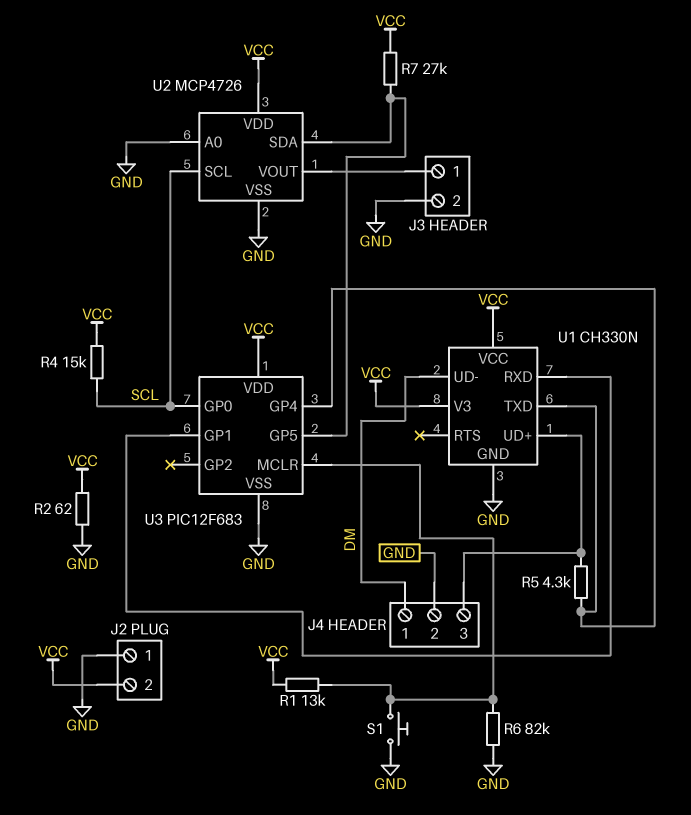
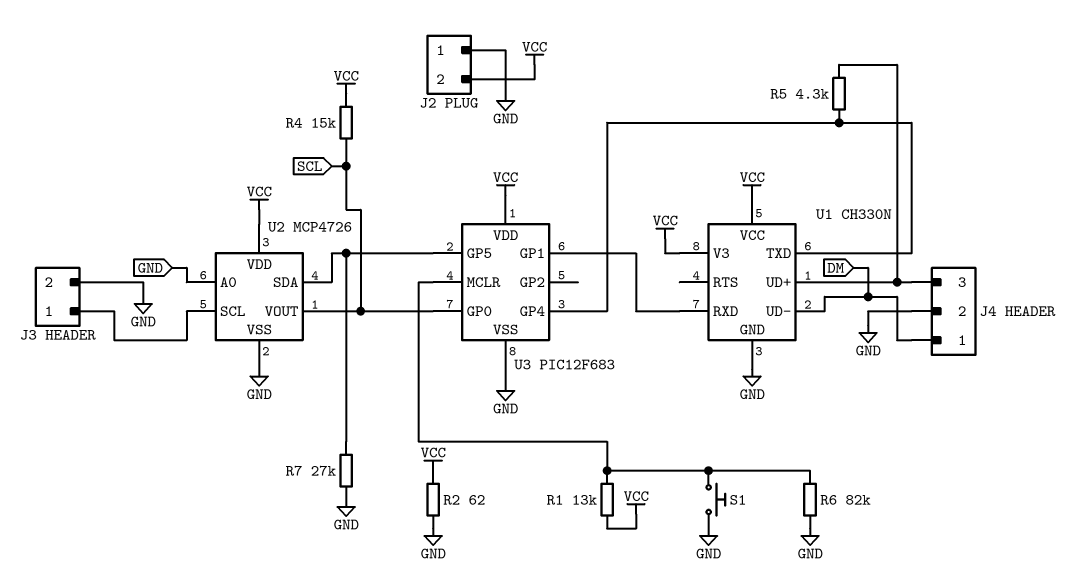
R7: 27k (U2/SDA, VCC) -> 27k (GND, U2/SDA)
U2 pin SCL: SCL -> J3/1
U2 pin VOUT: J3/1 -> SCL

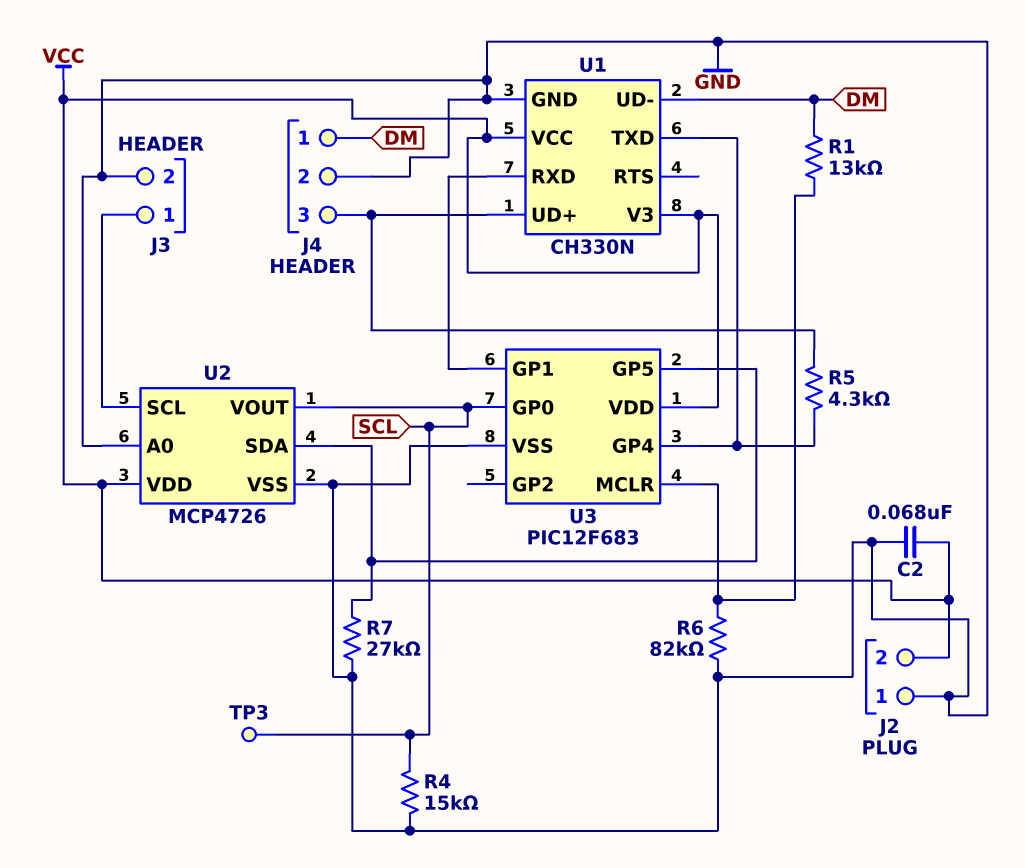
C2: none -> 68nF (GND, VCC)
R1: 13k (U3/MCLR, VCC) -> 13k (DM, U3/MCLR)
R2: 62 (GND, VCC) -> none
R4: 15k (SCL, VCC) -> 15k (GND, SCL)
S1: button (GND, U3/MCLR) -> none
TP3: none -> test point (SCL)

